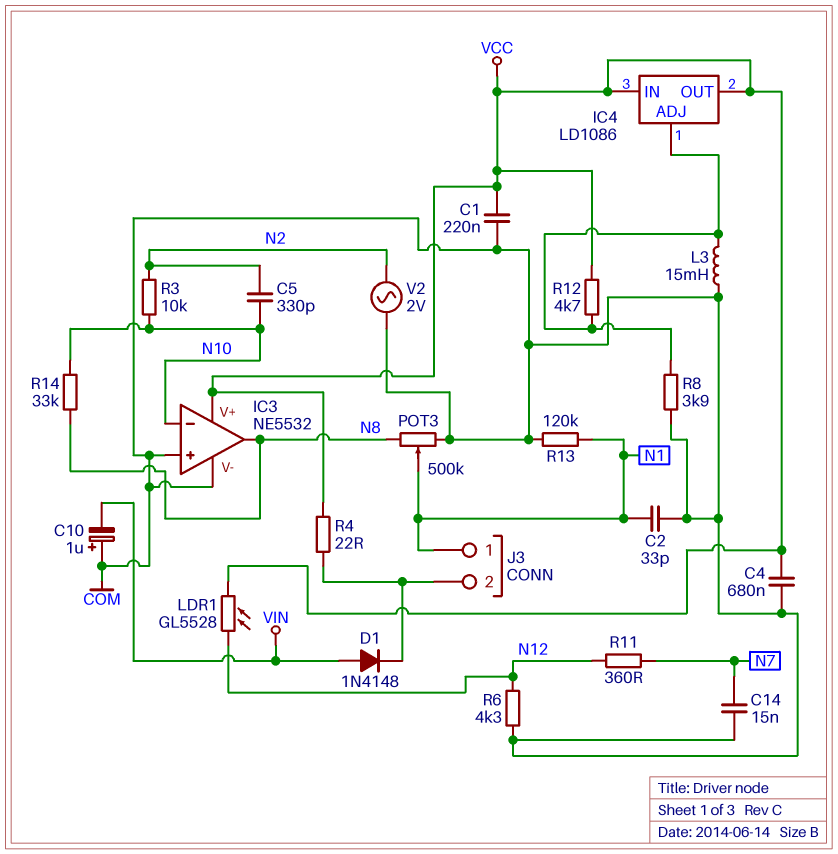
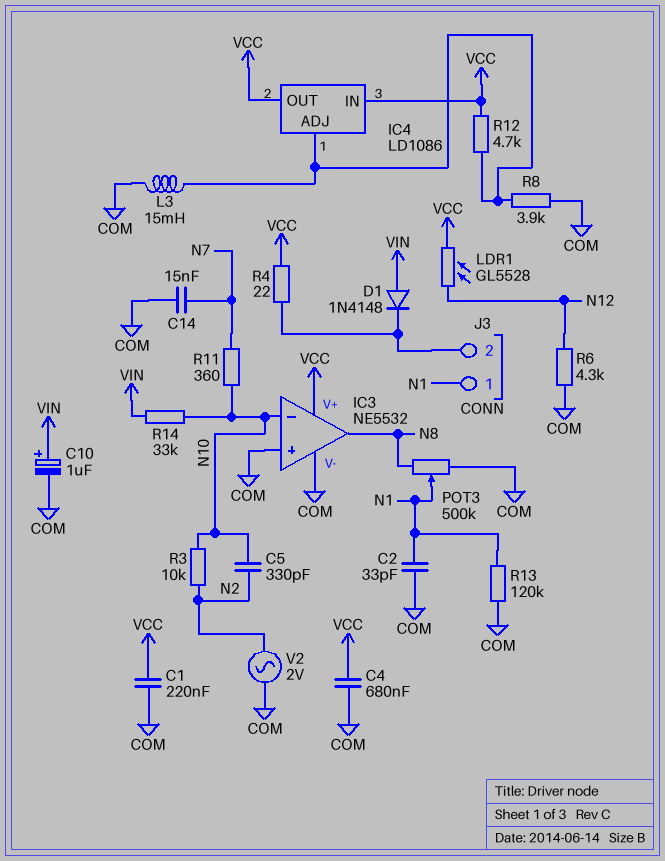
C10: 1uF (plus COM, minus VIN) -> 1uF (plus VIN, minus COM)
R11: 360 (N7, N12) -> 360 (N7, N10)
R14: 33k (N8, N10) -> 33k (N10, VIN)

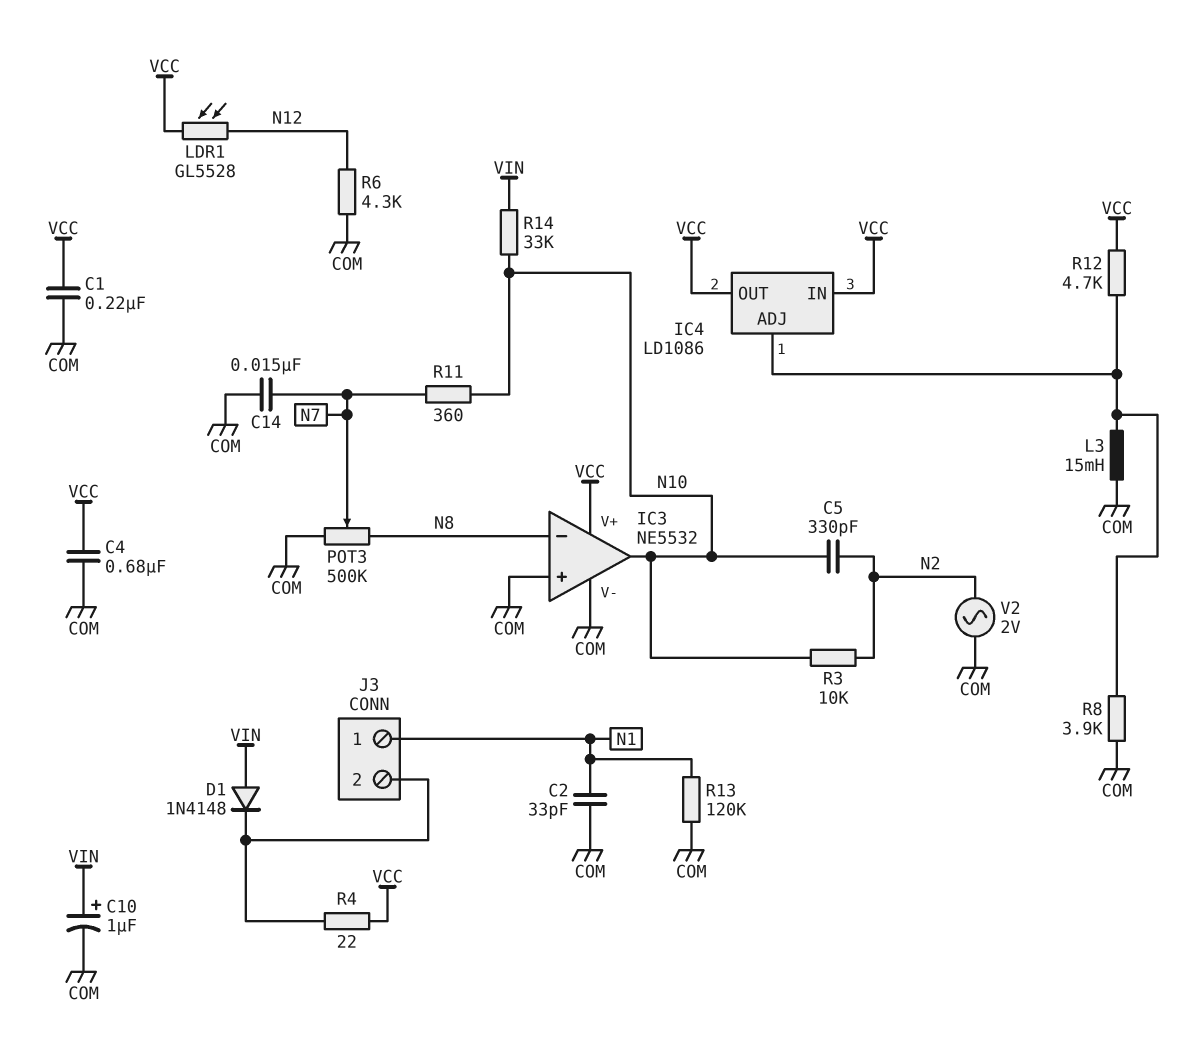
IC3 pin in-: N10 -> N8
IC3 pin out: N8 -> N10
POT3: 500k (COM, N8, wiper N1) -> 500k (COM, N8, wiper N7)

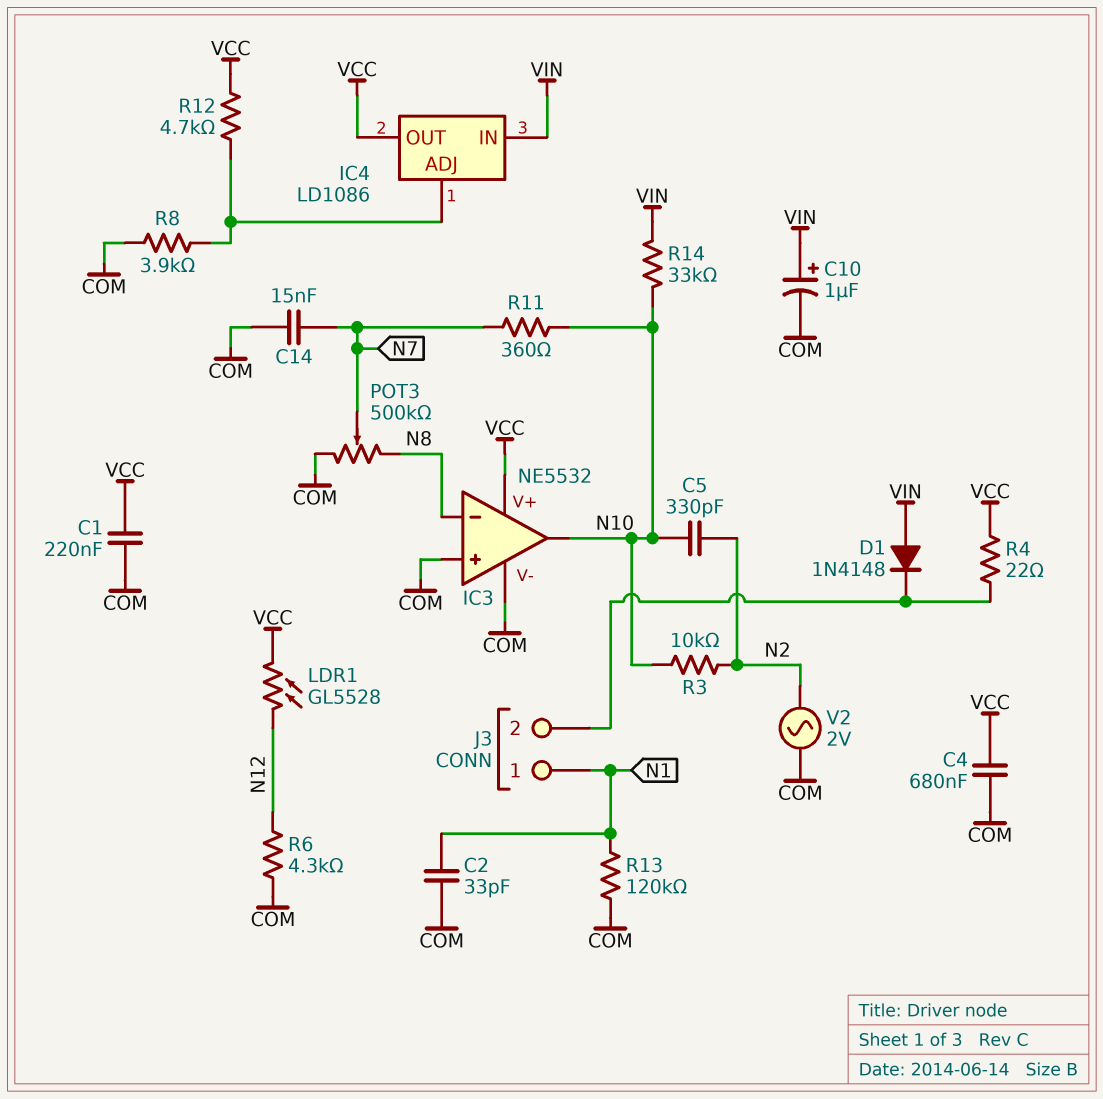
IC4 pin IN: VCC -> VIN
L3: 15mH (COM, IC4/ADJ) -> none

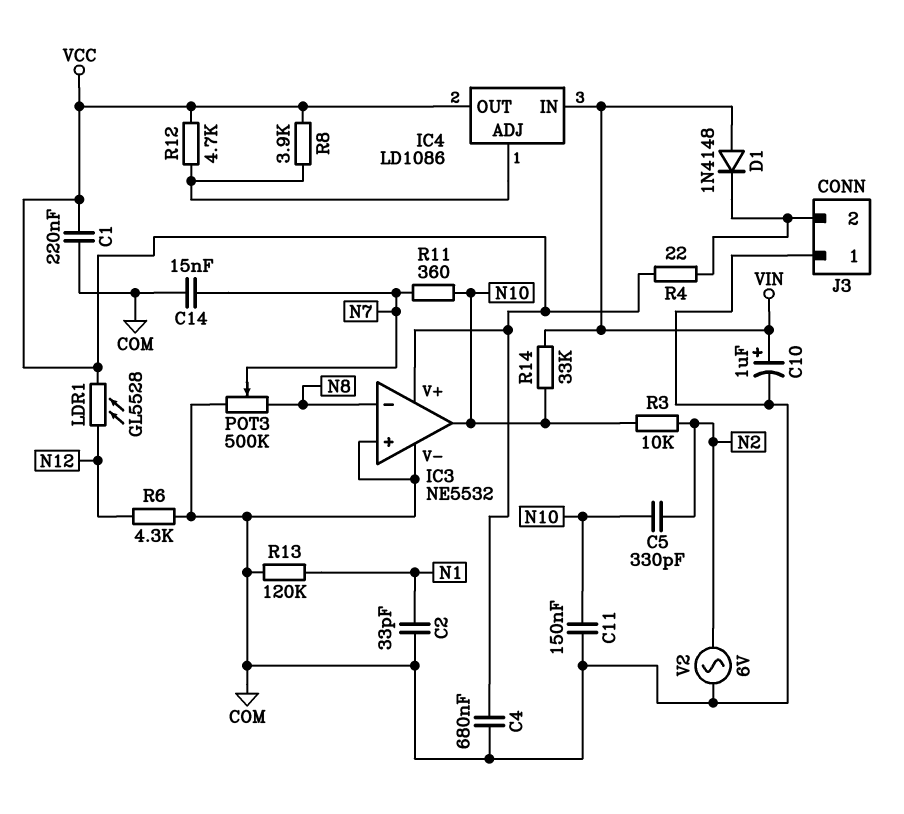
C11: none -> 150nF (COM, N10)
J3 pin 1: N1 -> COM
R8: 3.9k (COM, IC4/ADJ) -> 3.9k (IC4/ADJ, VCC)
V2: AC 2V (COM, N2) -> AC 6V (COM, N2)

